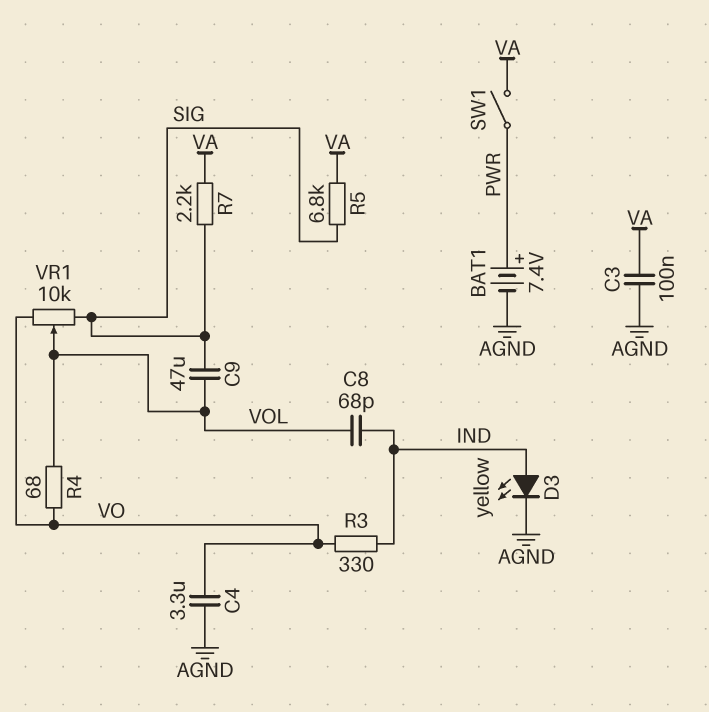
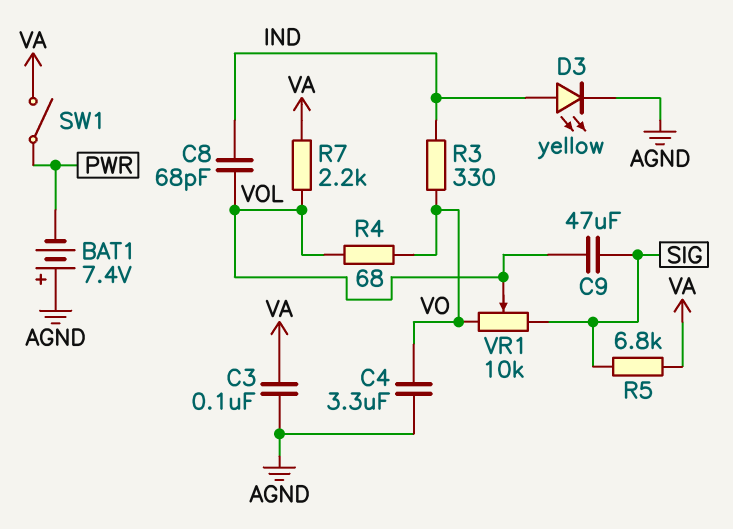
BAT1: 7.4V (plus PWR, minus AGND) -> 7.4V (plus AGND, minus PWR)
R7: 2.2k (SIG, VA) -> 2.2k (VA, VOL)

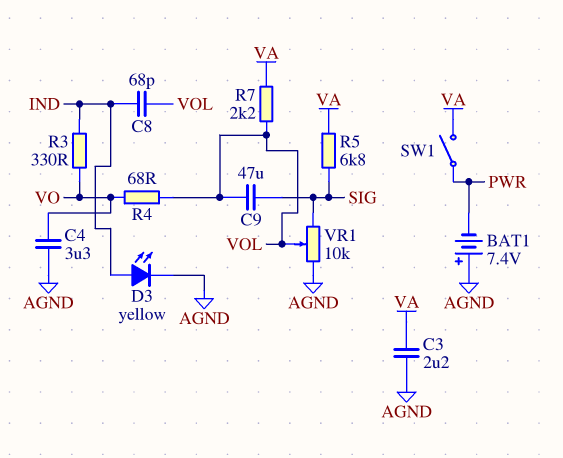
C3: 100nF (AGND, VA) -> 2.2uF (AGND, VA)
VR1: 10k (SIG, VO, wiper VOL) -> 10k (AGND, SIG, wiper VOL)

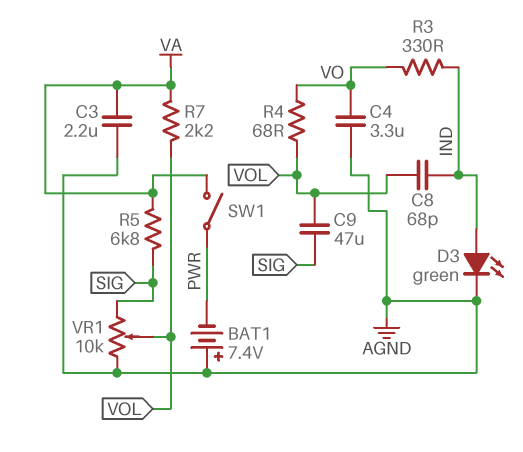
D3: LED yellow (A IND, K AGND) -> LED green (A IND, K AGND)

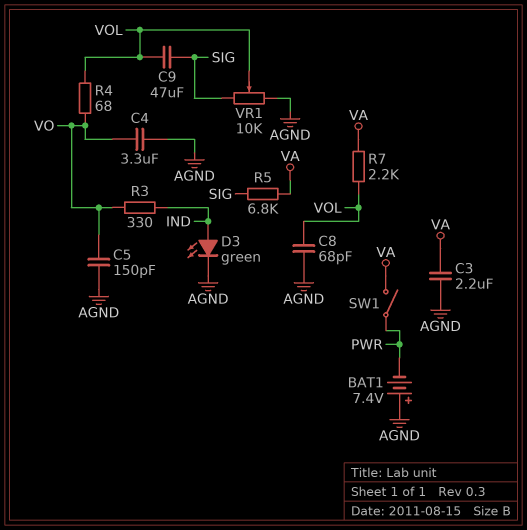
C5: none -> 150pF (AGND, VO)
C8: 68pF (IND, VOL) -> 68pF (AGND, VOL)

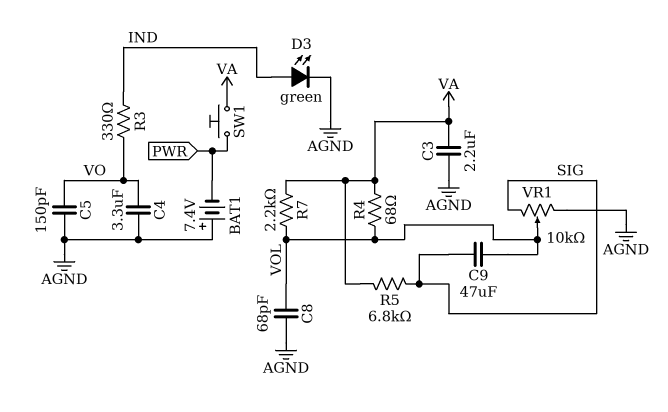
R4: 68 (VO, VOL) -> 68 (VA, VOL)
SW1: switch (PWR, VA) -> button (PWR, VA)

